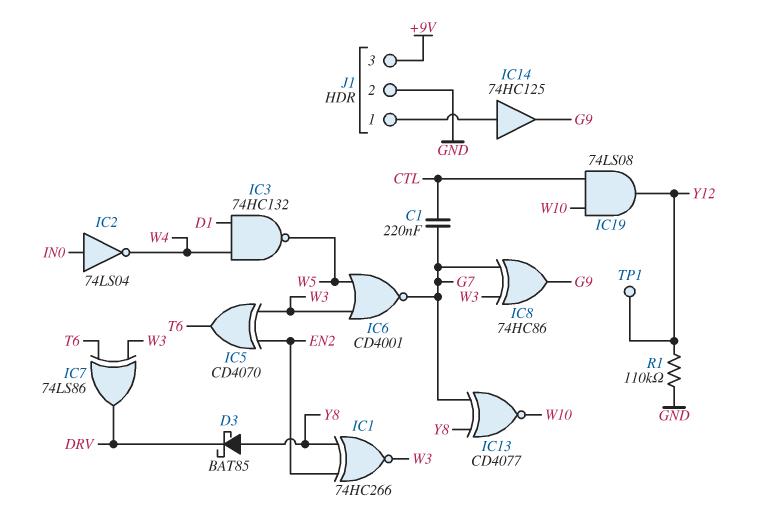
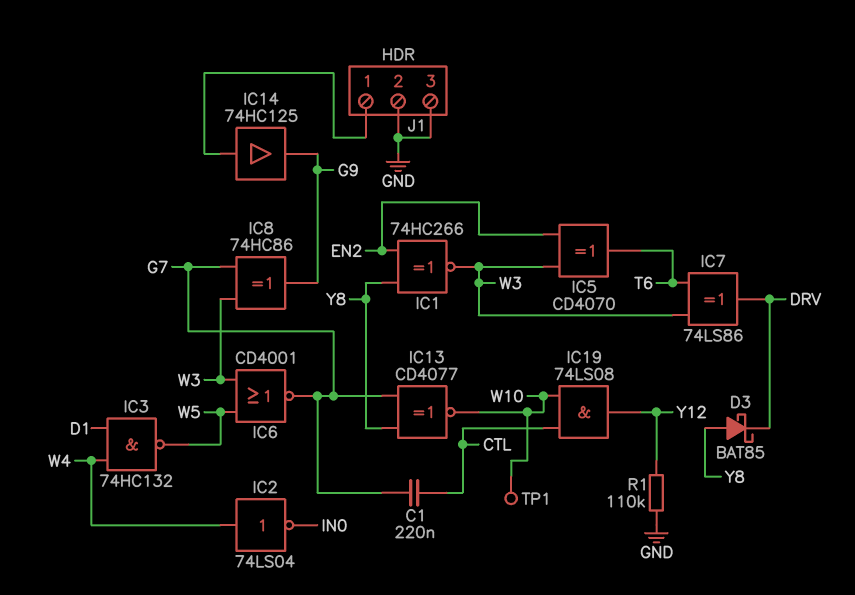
IC2: NOT 74LS04 (in IN0, out W4) -> NOT 74LS04 (in W4, out IN0)
J1 pin 3: +9V -> GND
TP1: test point (Y12) -> test point (W10)

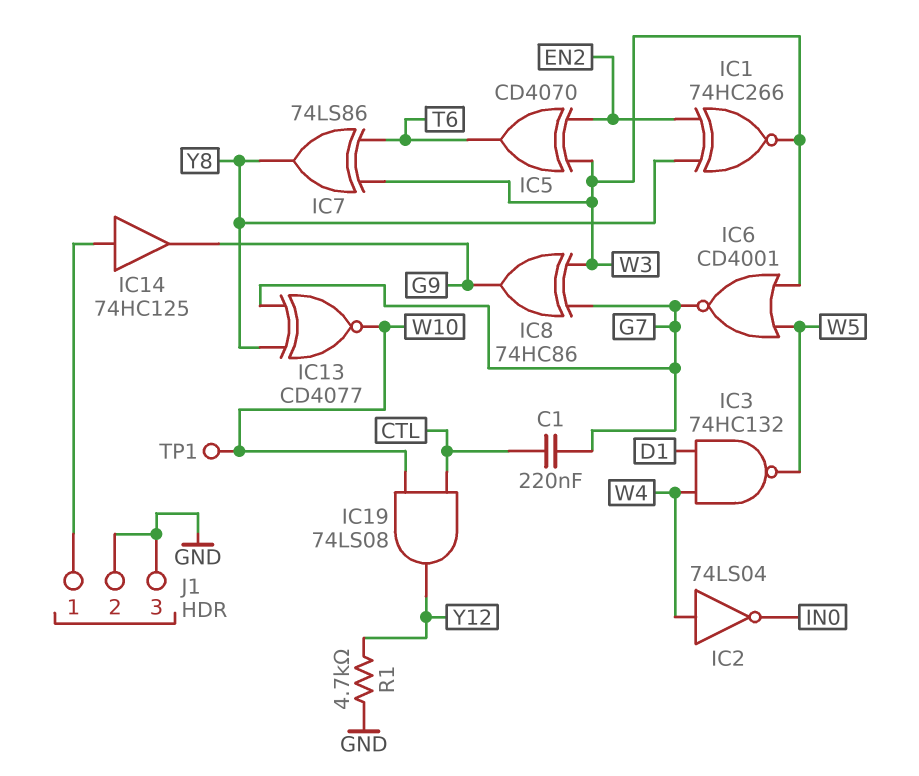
D3: schottky BAT85 (A Y8, K DRV) -> none
IC7: XOR 74LS86 (in T6, in W3, out DRV) -> XOR 74LS86 (in T6, in W3, out Y8)
R1: 110k (GND, Y12) -> 4.7k (GND, Y12)

